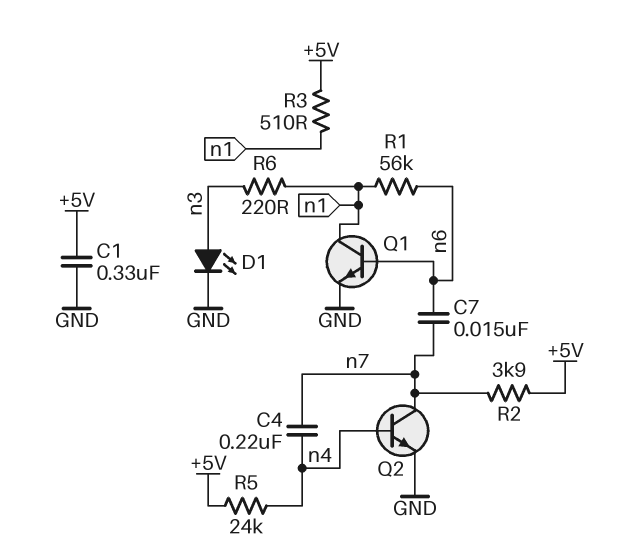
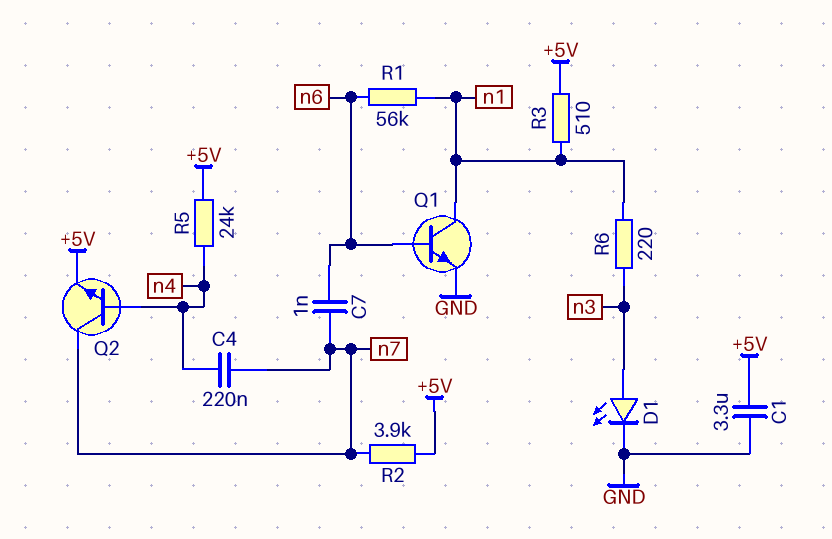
C1: 330nF (+5V, GND) -> 3.3uF (+5V, GND)
C7: 15nF (n6, n7) -> 1nF (n6, n7)
Q2: NPN (B n4, C n7, E GND) -> NPN (B n4, C n7, E +5V)

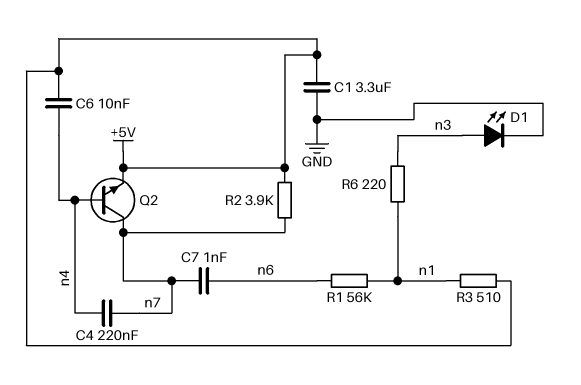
C6: none -> 10nF (+5V, n4)
Q1: NPN (B n6, C n1, E GND) -> none
R5: 24k (+5V, n4) -> none

